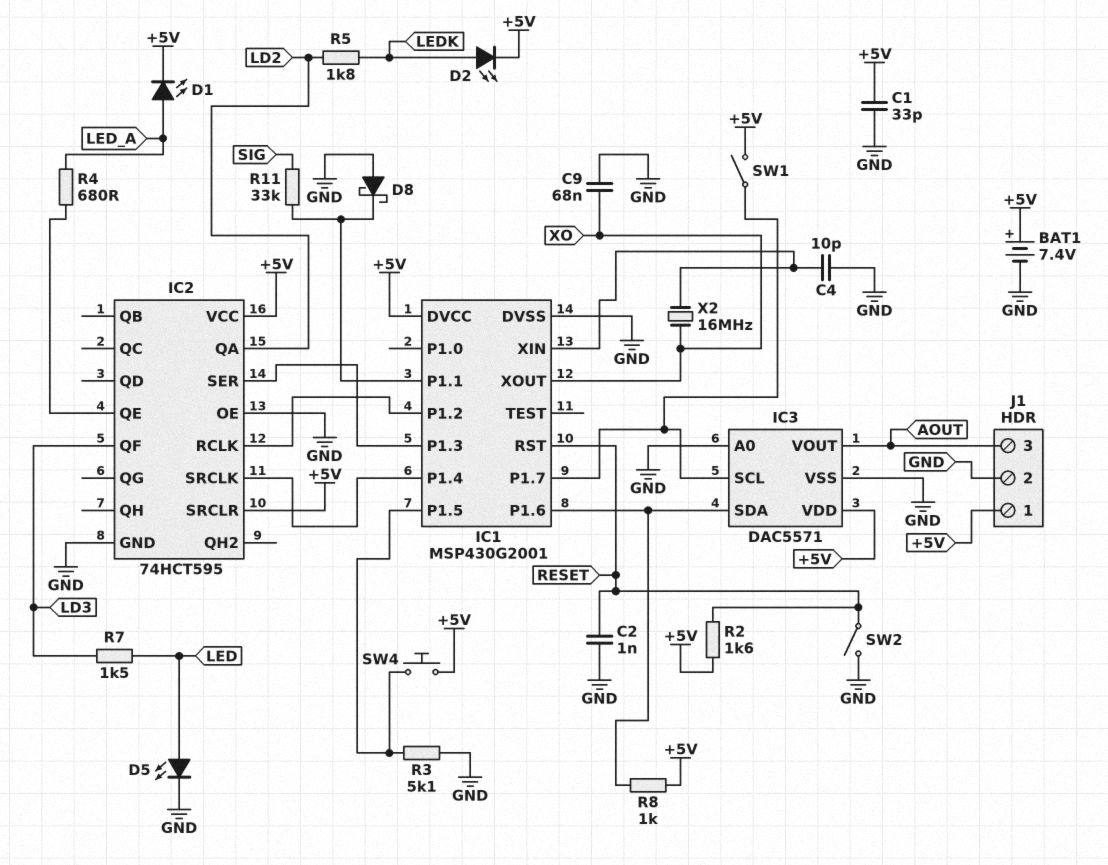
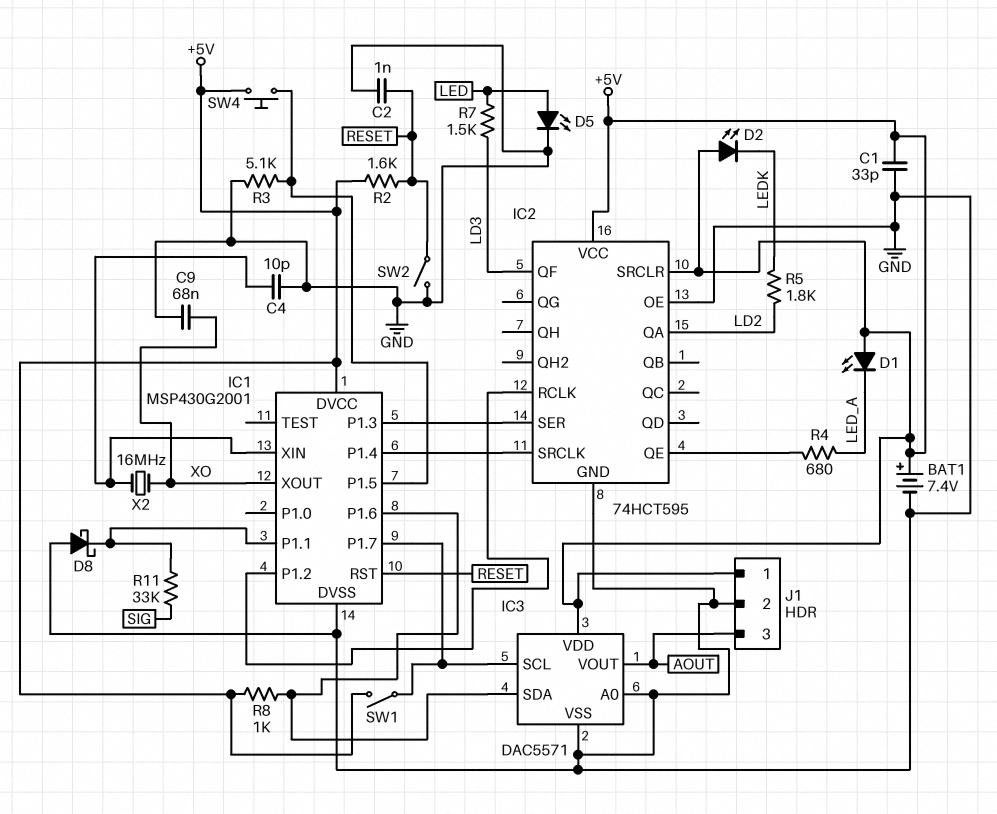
D1: LED (A LED_A, K +5V) -> LED (A +5V, K LED_A)
D2: LED (A LEDK, K +5V) -> LED (A +5V, K LEDK)

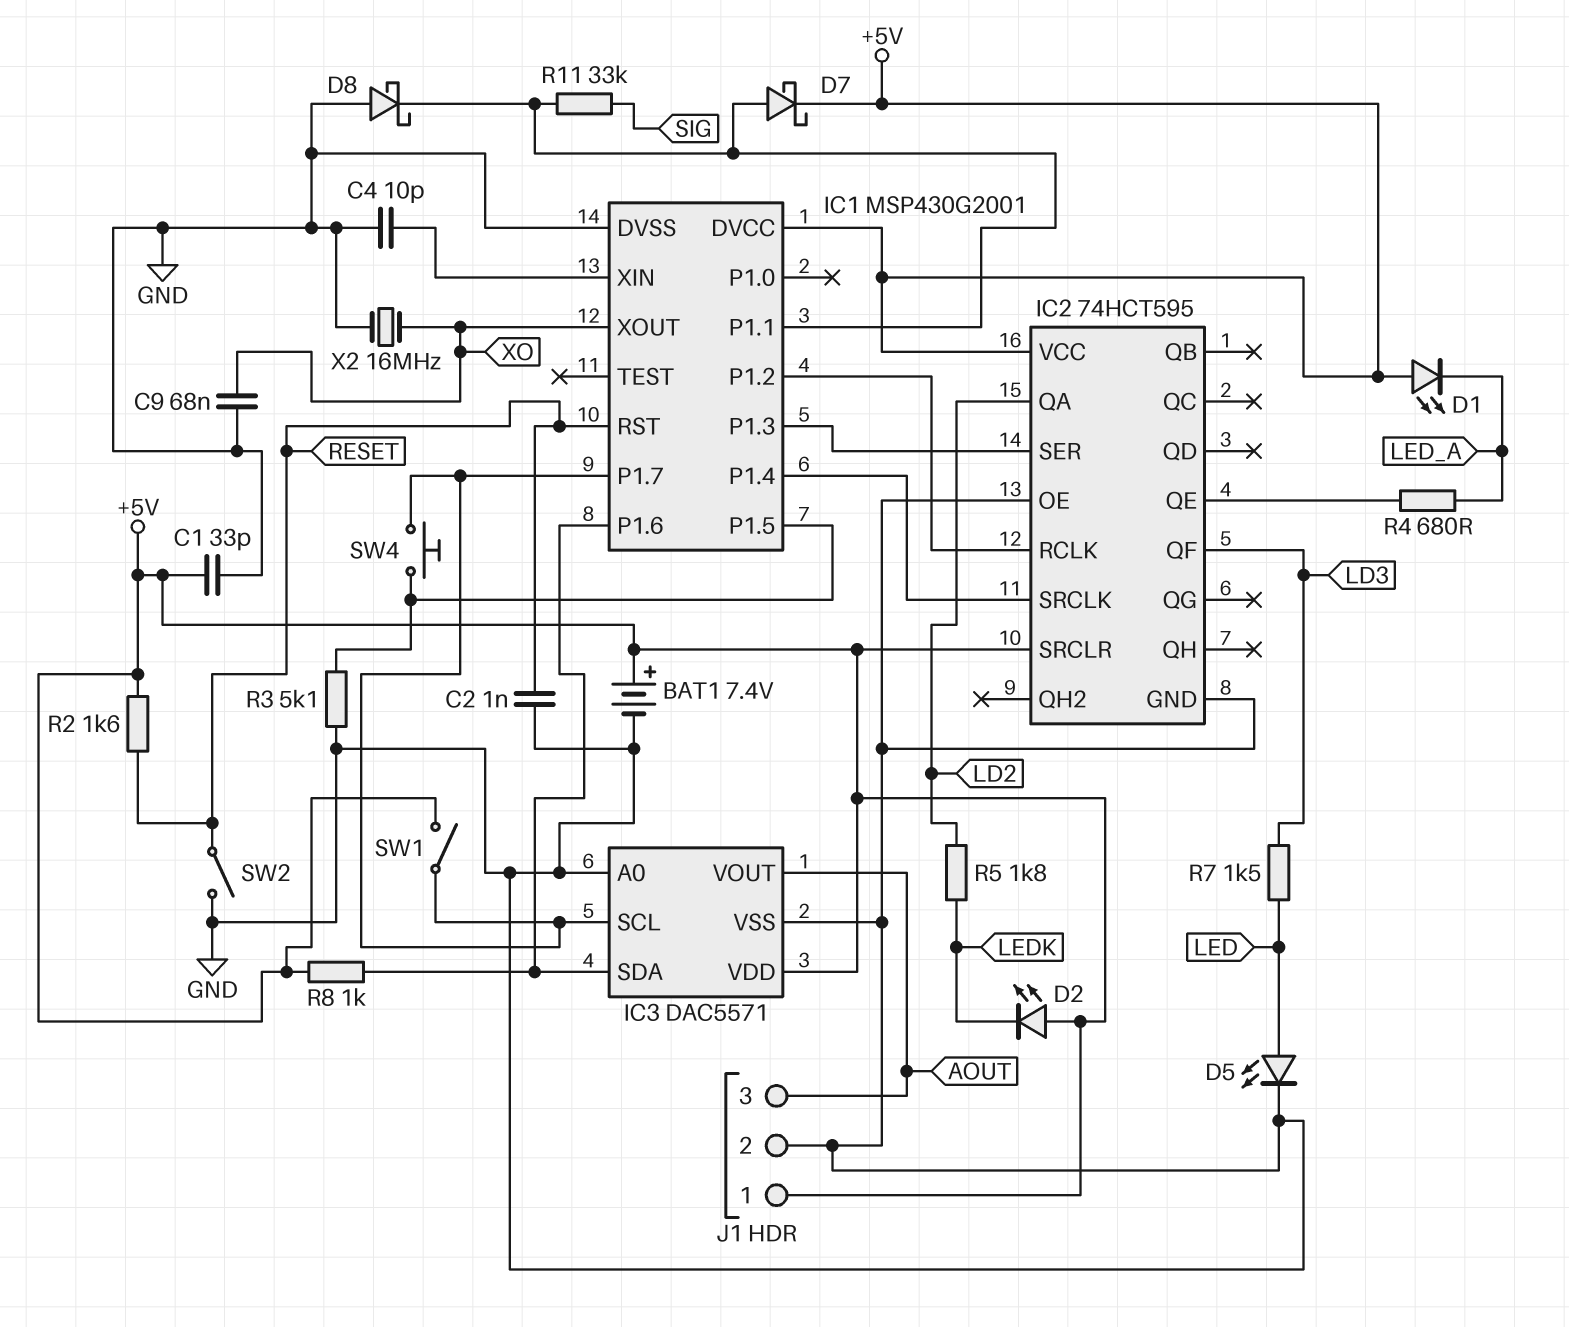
D7: none -> schottky (A IC1/P1.1, K +5V)
SW4: button (+5V, IC1/P1.5) -> button (IC1/P1.5, IC1/P1.7)
X2: 16MHz (IC1/XIN, XO) -> 16MHz (GND, XO)

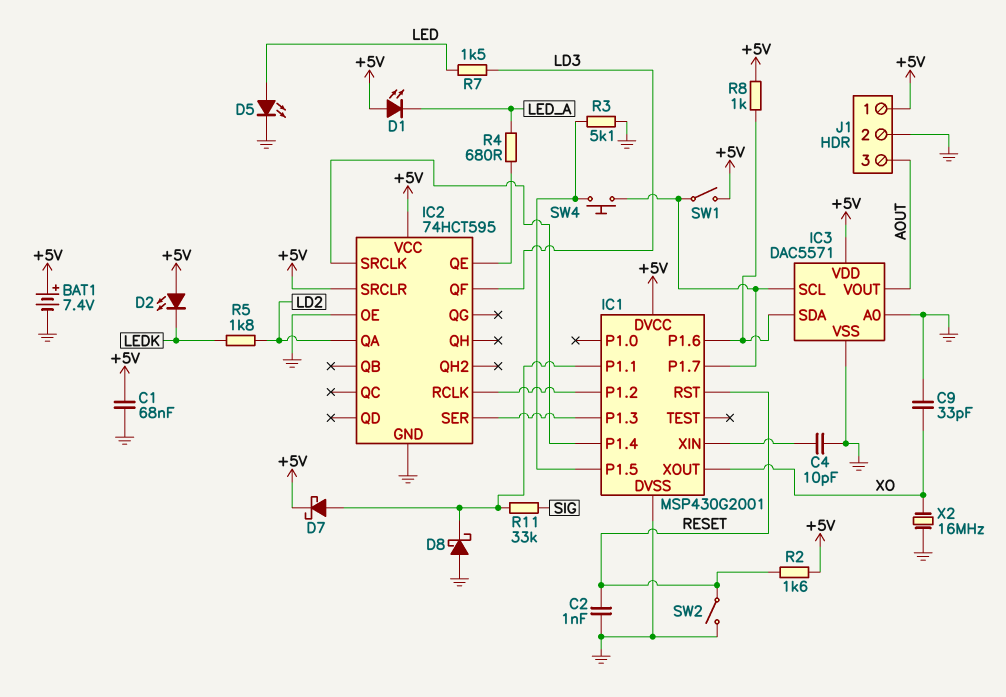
C1: 33pF (+5V, GND) -> 68nF (+5V, GND)
C9: 68nF (GND, XO) -> 33pF (GND, XO)

